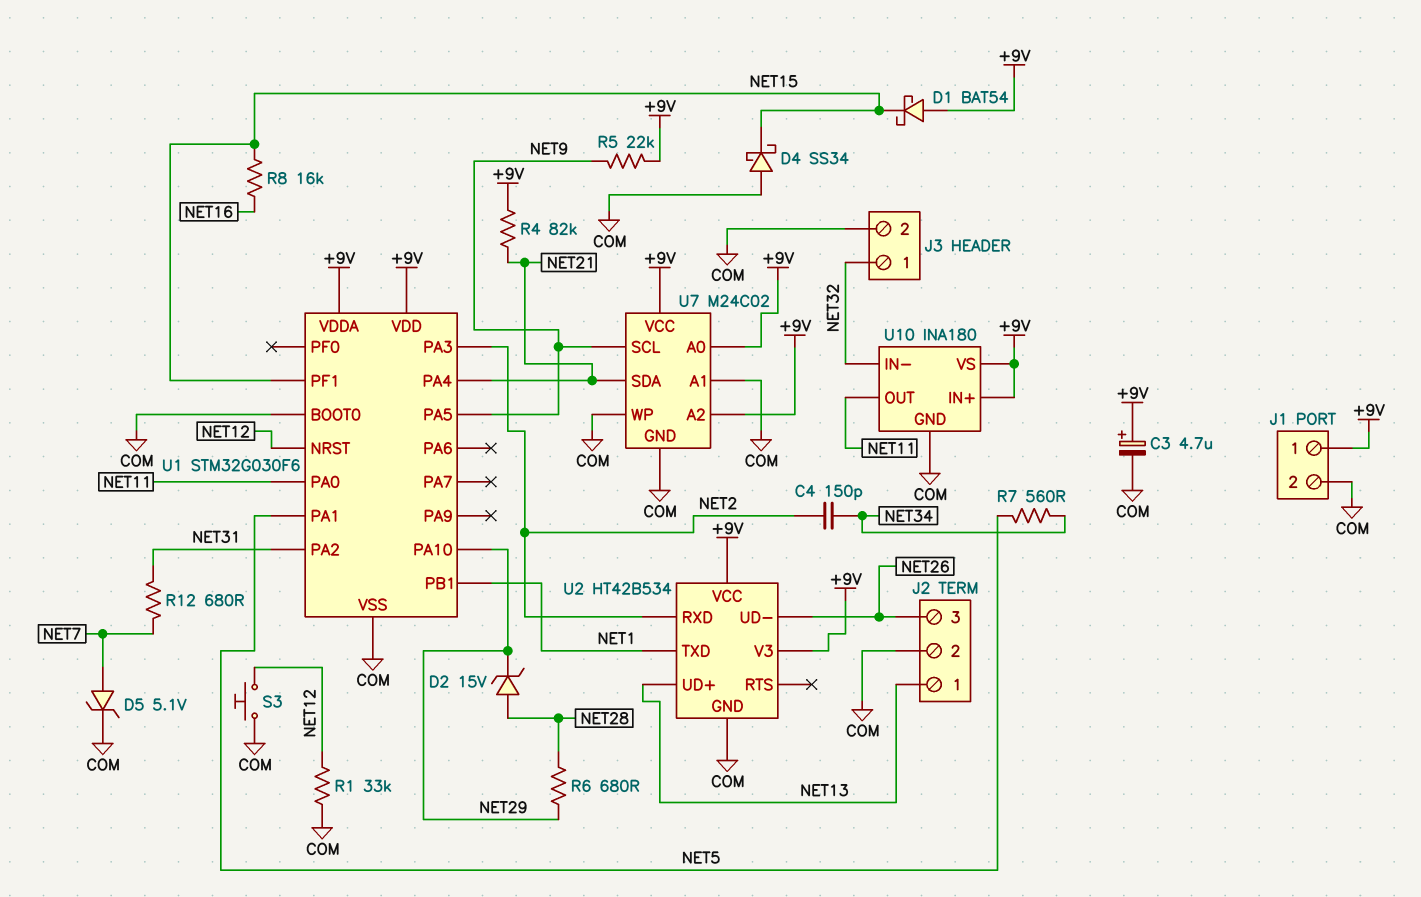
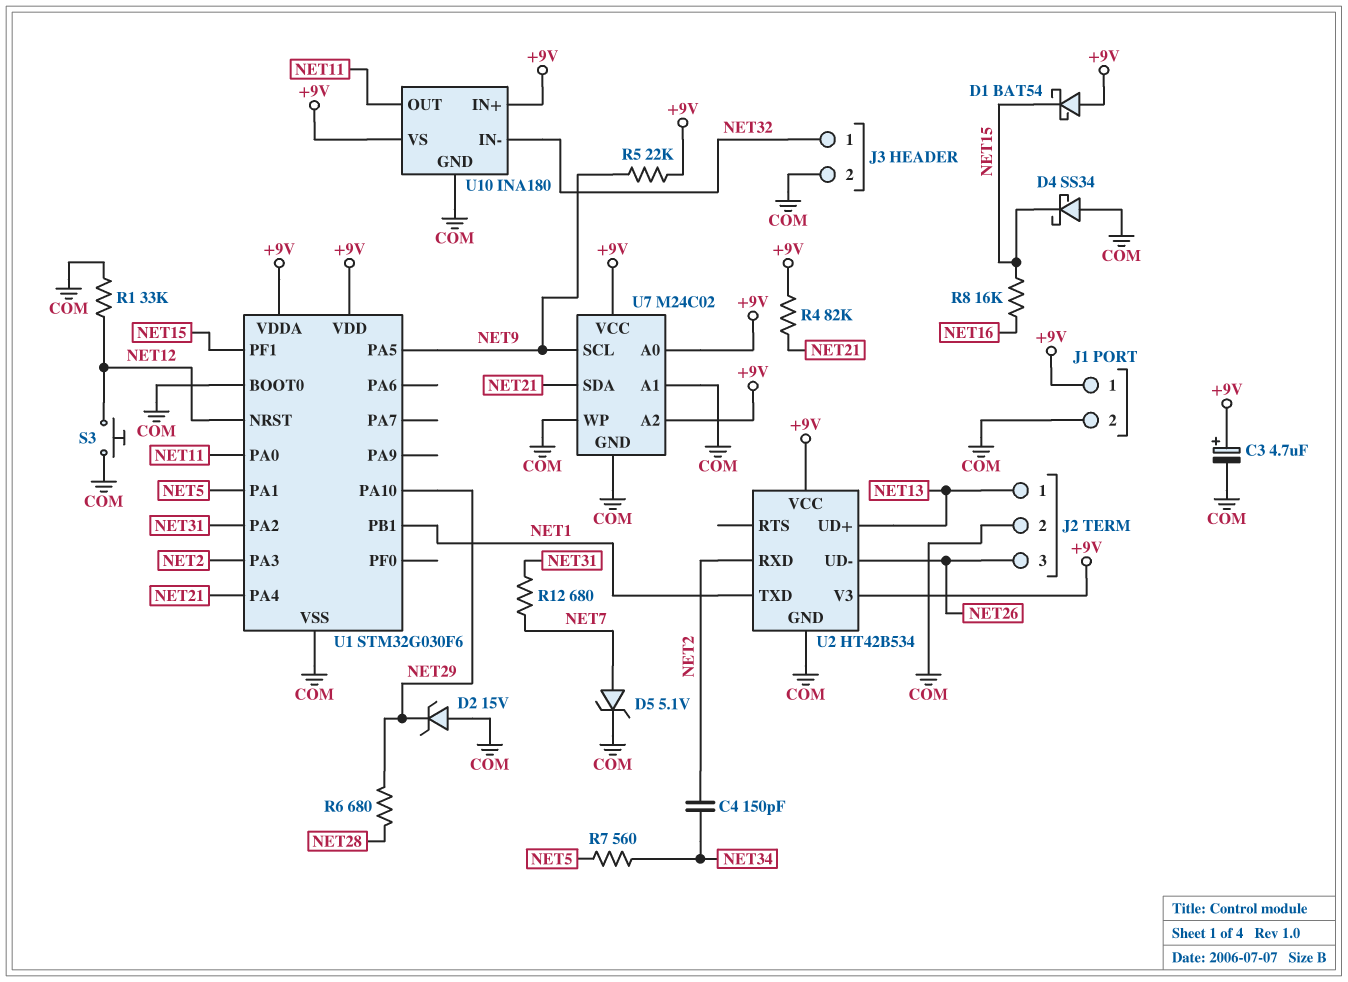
D2: zener 15V (A NET28, K NET29) -> zener 15V (A COM, K NET29)

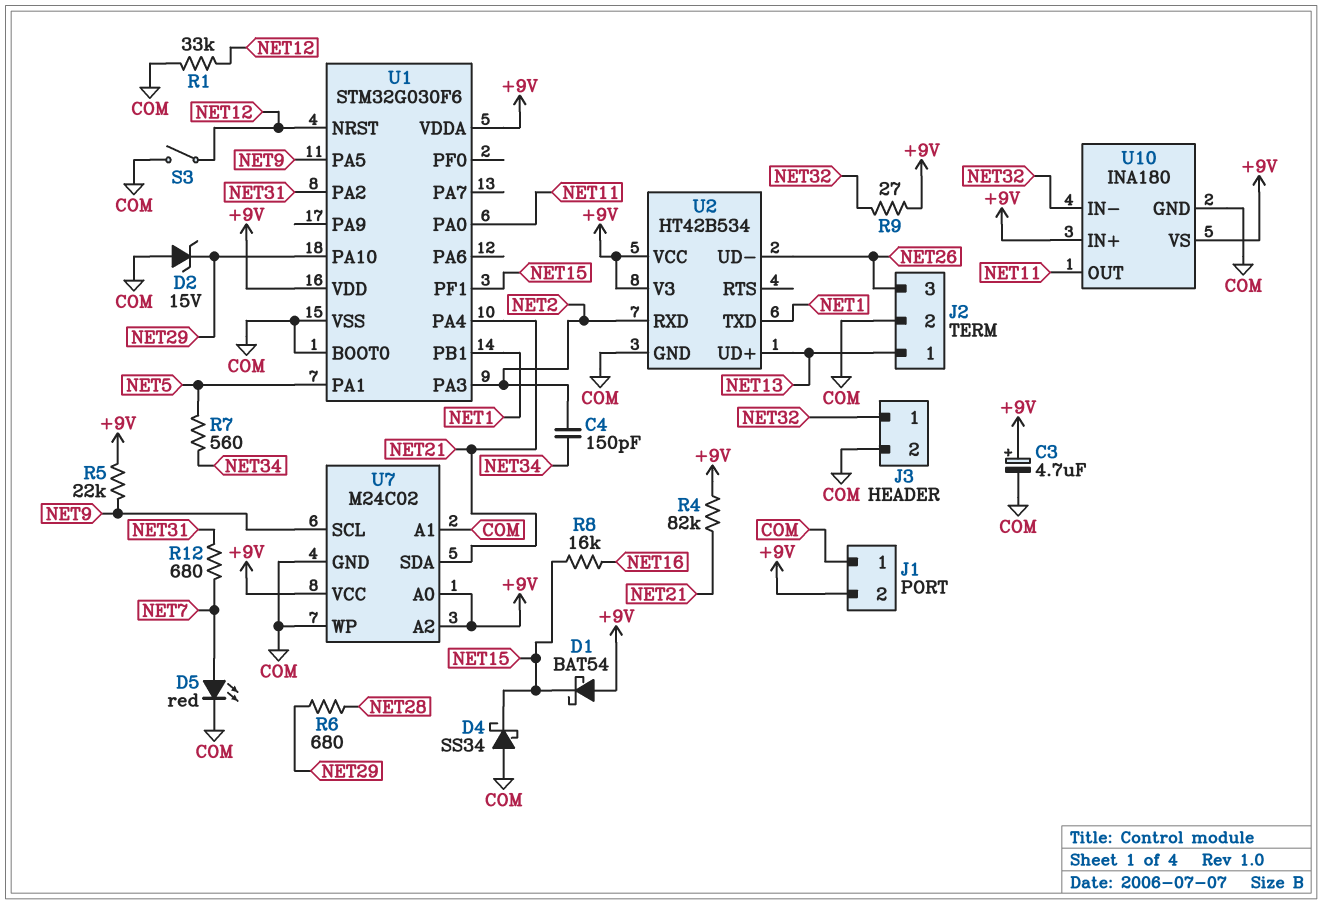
D5: zener 5.1V (A NET7, K COM) -> LED red (A NET7, K COM)
J1 pin 1: +9V -> COM
J1 pin 2: COM -> +9V
R9: none -> 27 (+9V, NET32)
S3: button (COM, NET12) -> switch (COM, NET12)

